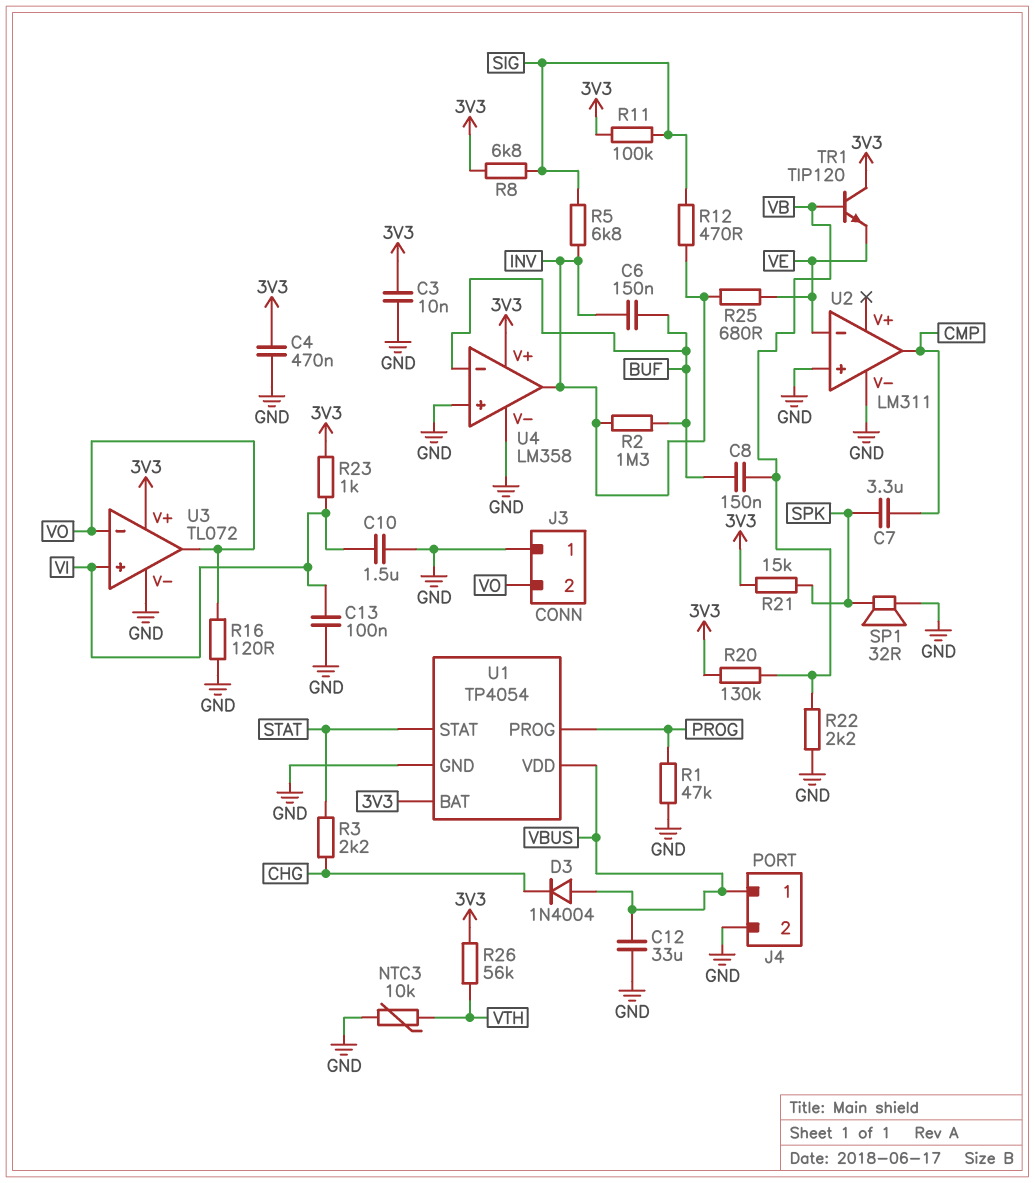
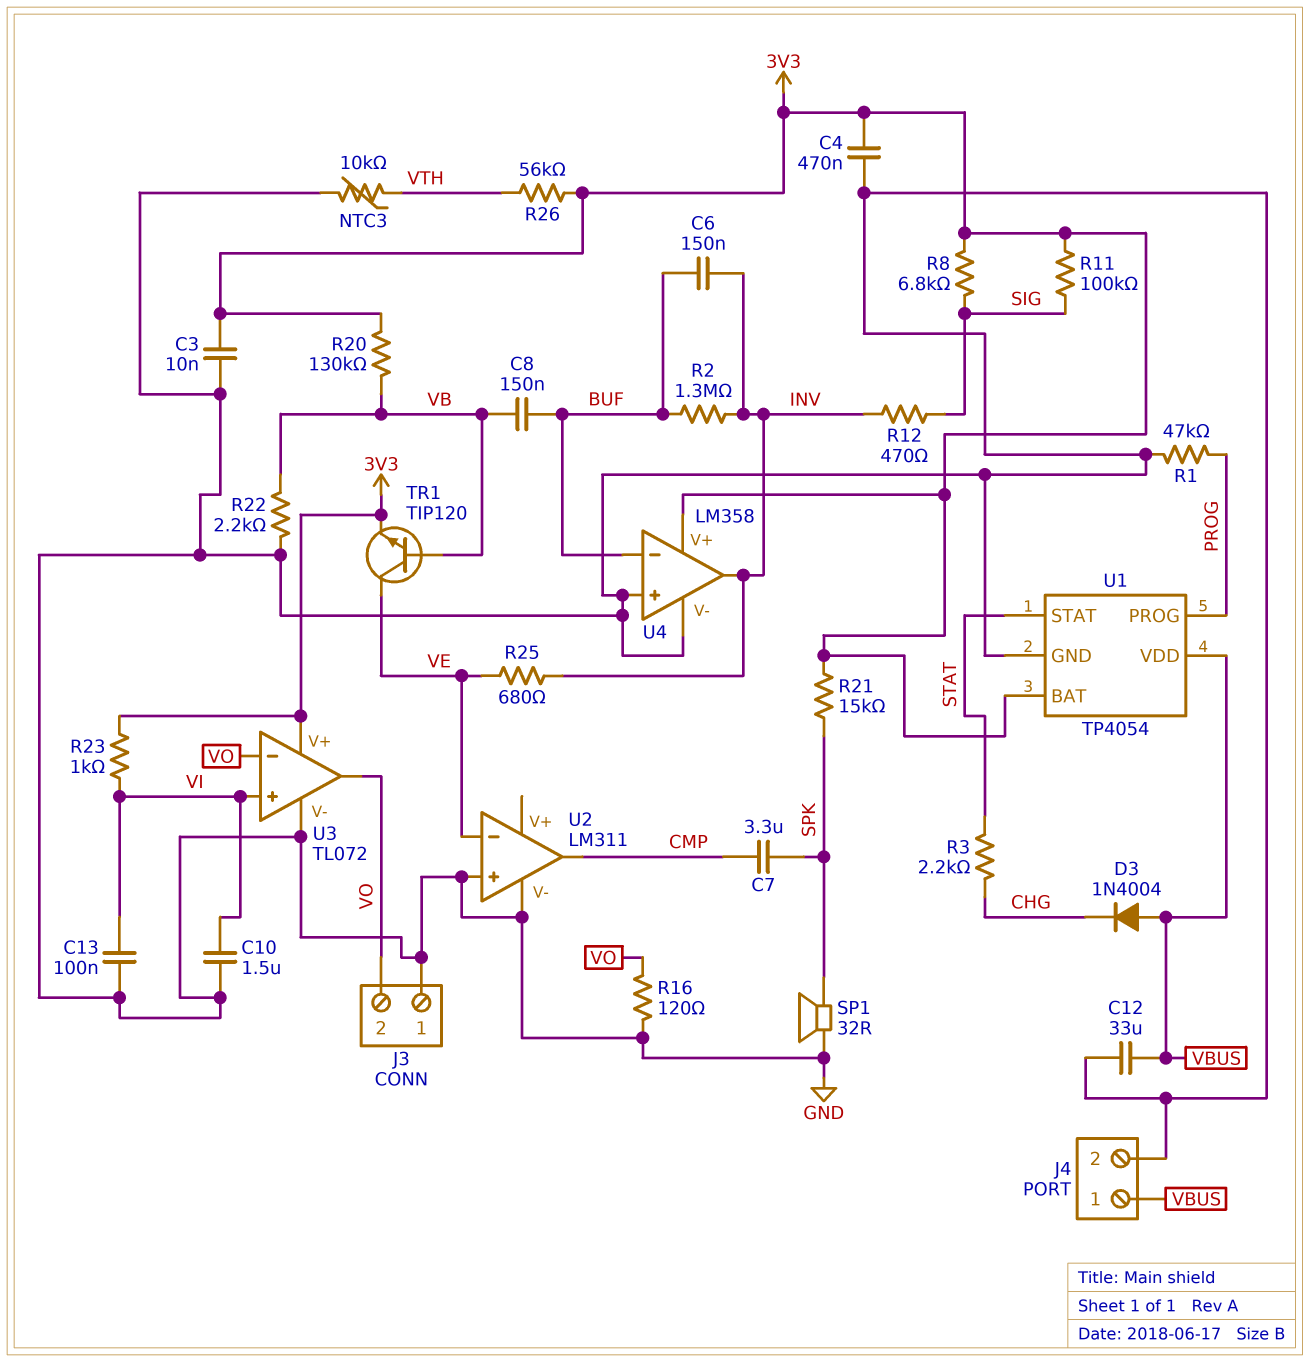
R5: 6.8k (INV, SIG) -> none
TR1: NPN TIP120 (B VB, C 3V3, E VE) -> NPN TIP120 (B VB, C VE, E 3V3)

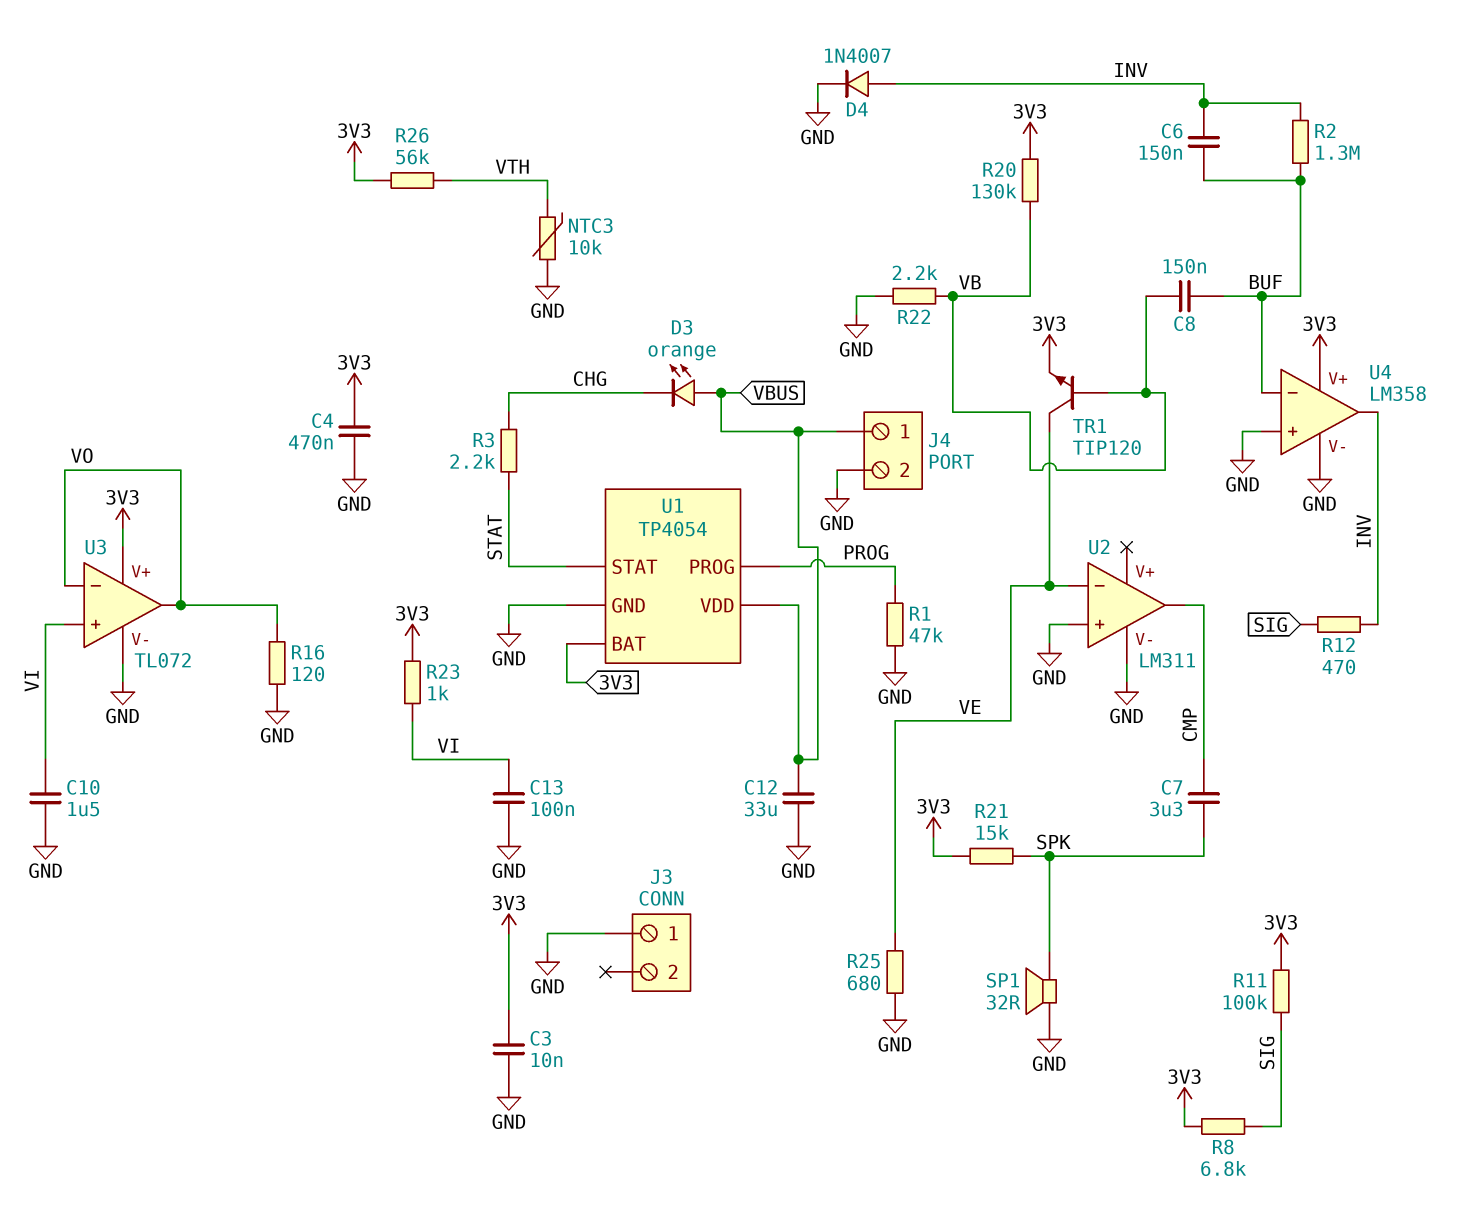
D3: diode 1N4004 (A VBUS, K CHG) -> LED orange (A VBUS, K CHG)
D4: none -> diode 1N4007 (A INV, K GND)
J3 pin 2: VO -> none
R25: 680 (INV, VE) -> 680 (GND, VE)

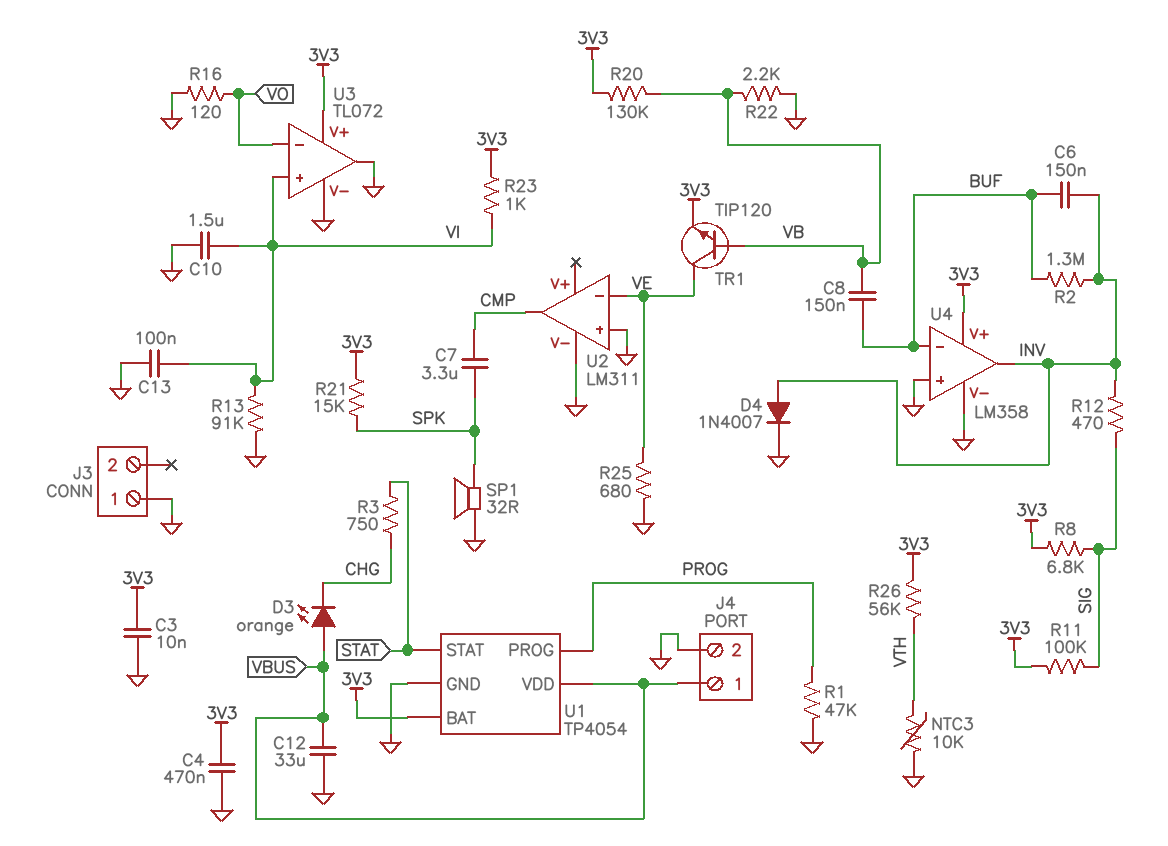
R3: 2.2k (CHG, STAT) -> 750 (CHG, STAT)
R13: none -> 91k (GND, VI)
U3 pin out: VO -> GND

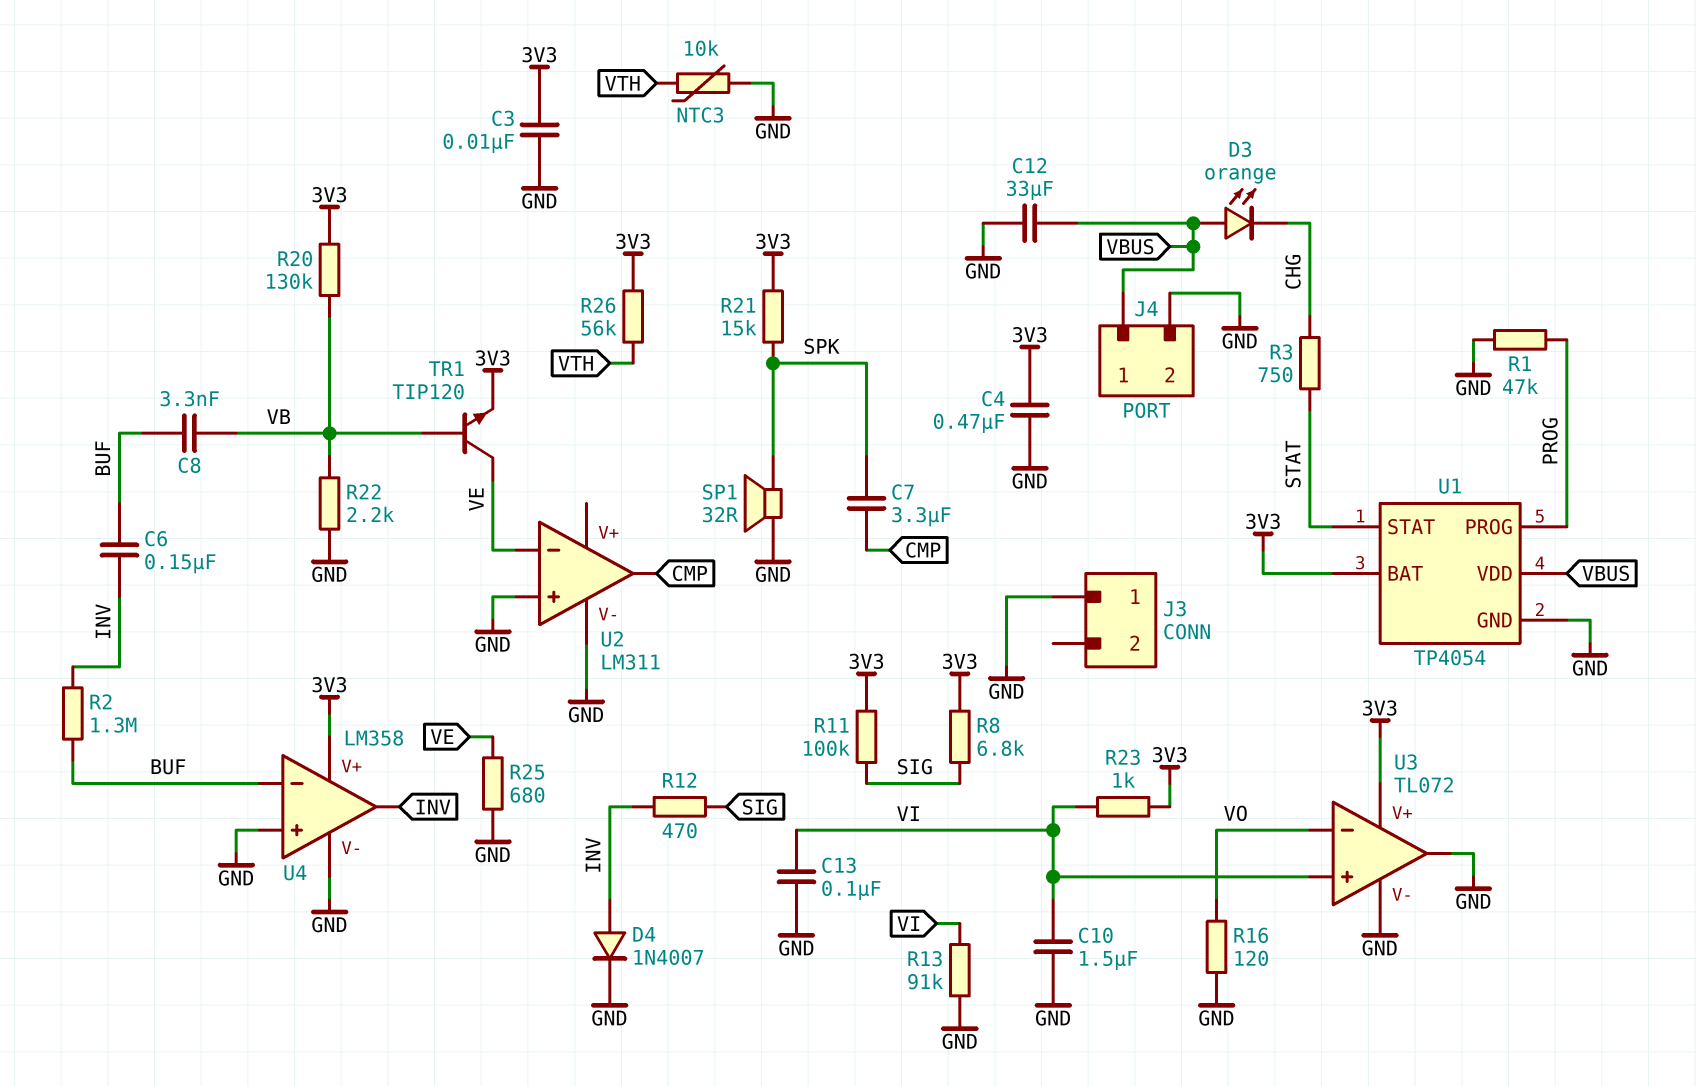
C8: 150nF (BUF, VB) -> 3.3nF (BUF, VB)

